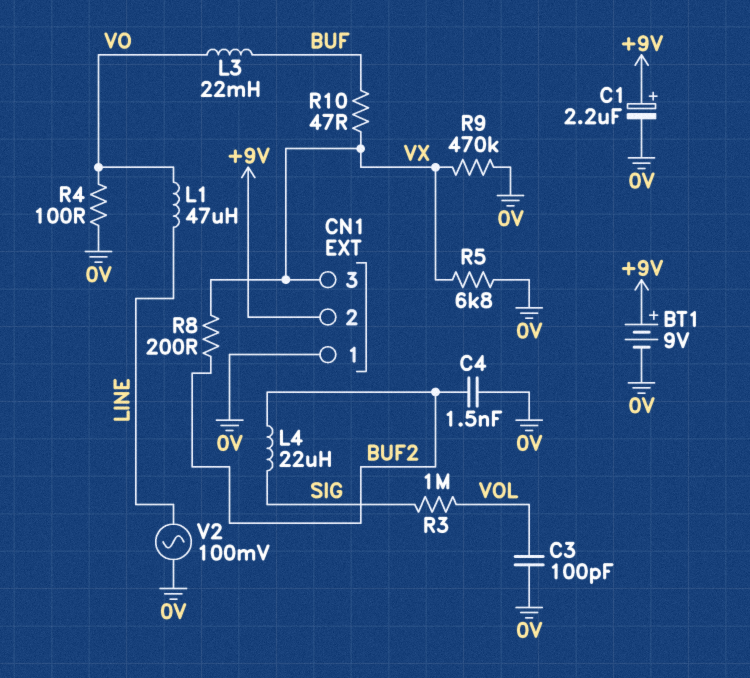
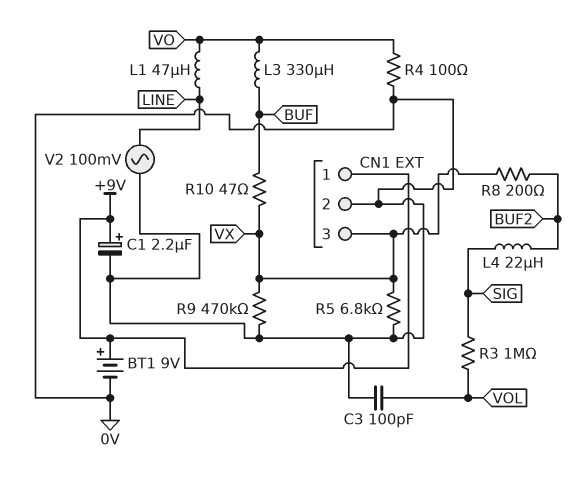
C4: 1.5nF (0V, BUF2) -> none
CN1 pin 1: 0V -> +9V
CN1 pin 2: +9V -> 0V
L3: 22mH (BUF, VO) -> 330uH (BUF, VO)

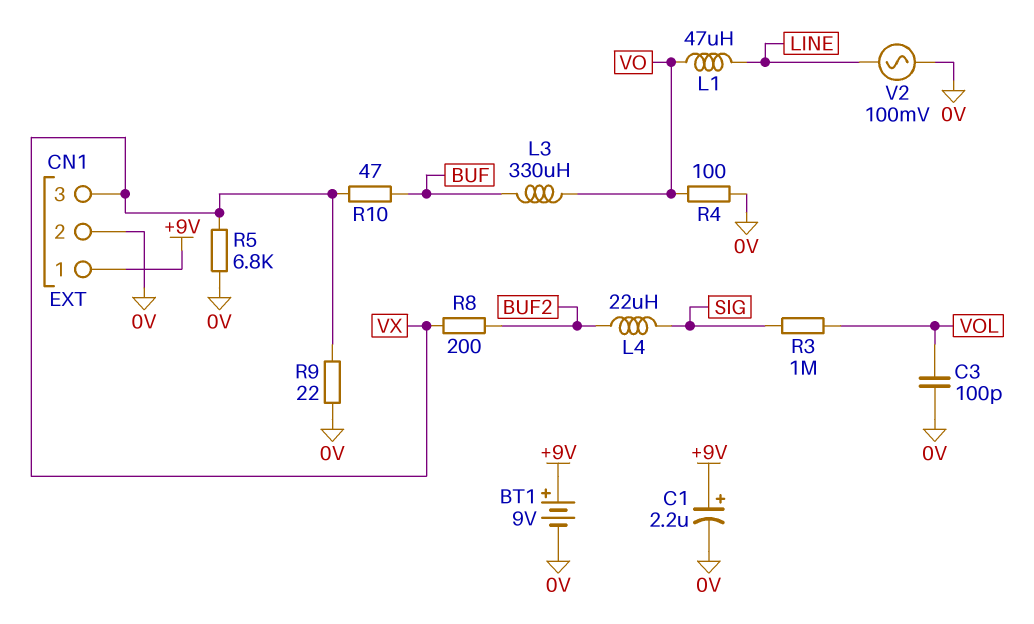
R9: 470k (0V, VX) -> 22 (0V, VX)

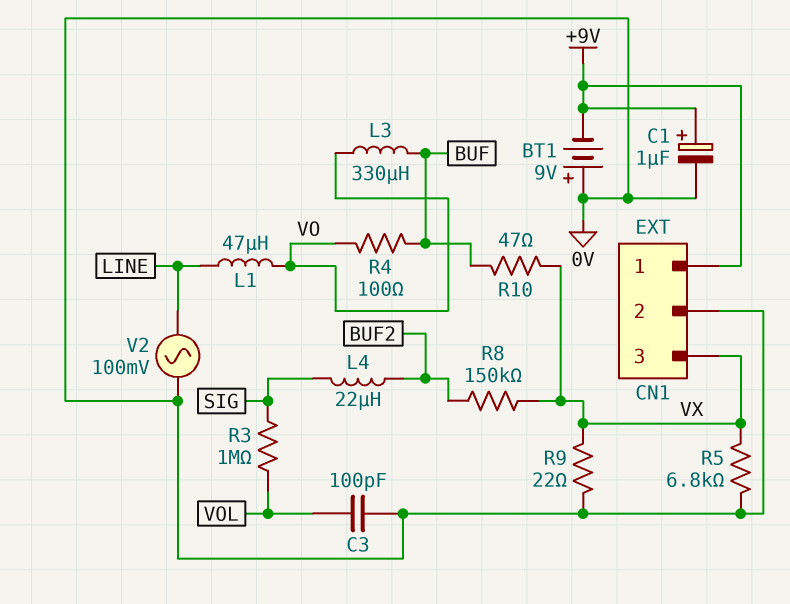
BT1: 9V (plus +9V, minus 0V) -> 9V (plus 0V, minus +9V)
C1: 2.2uF (plus +9V, minus 0V) -> 1uF (plus +9V, minus 0V)
R4: 100 (0V, VO) -> 100 (BUF, VO)
R8: 200 (BUF2, VX) -> 150k (BUF2, VX)

